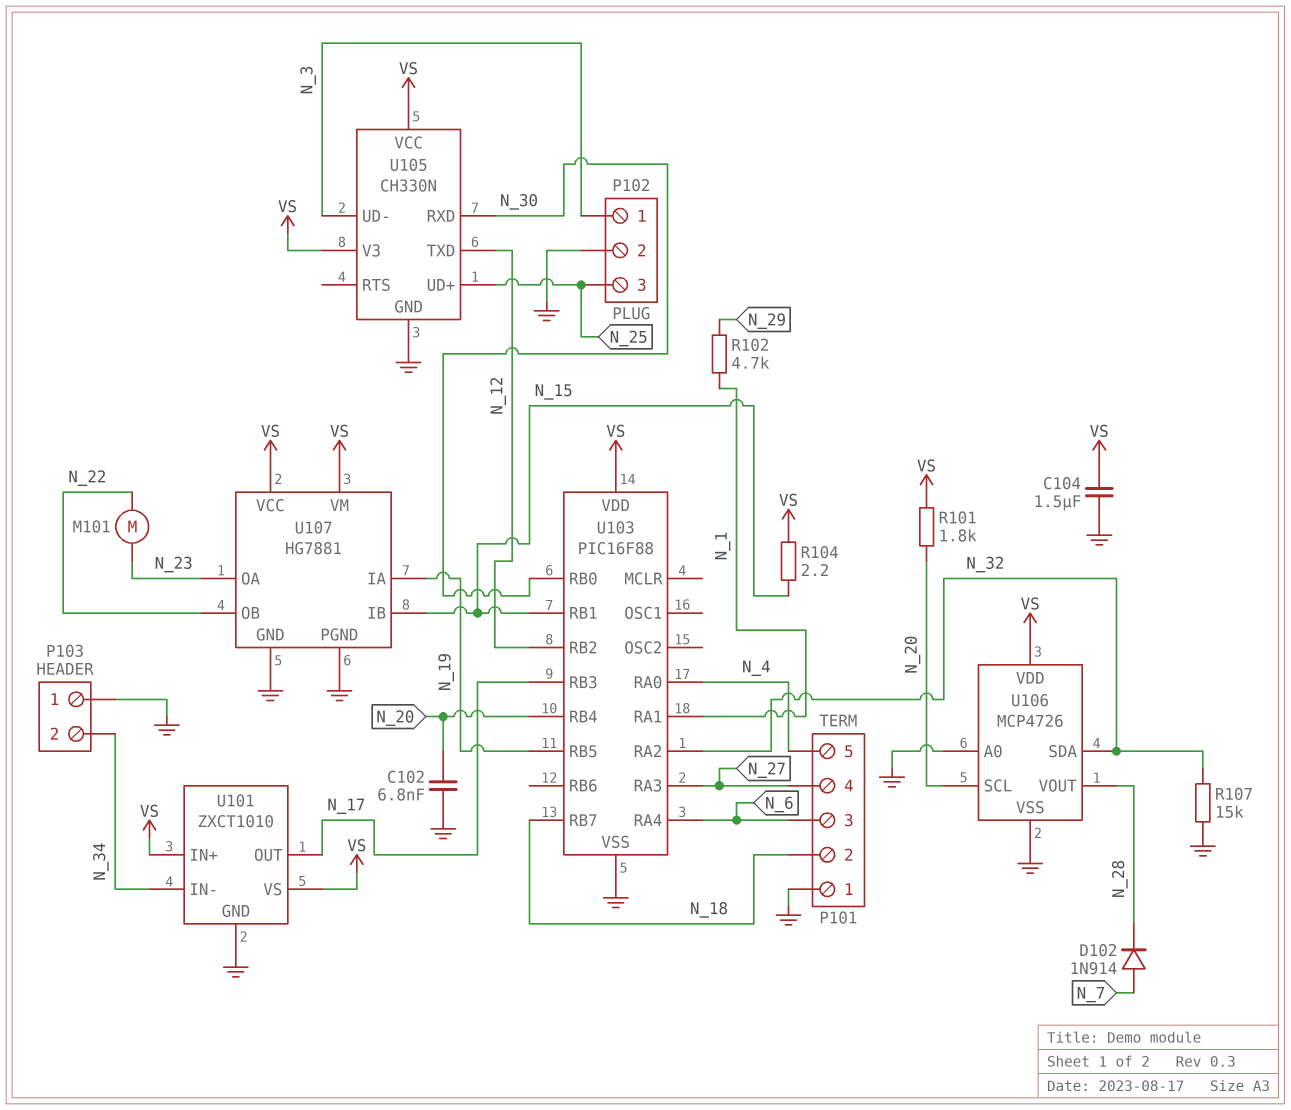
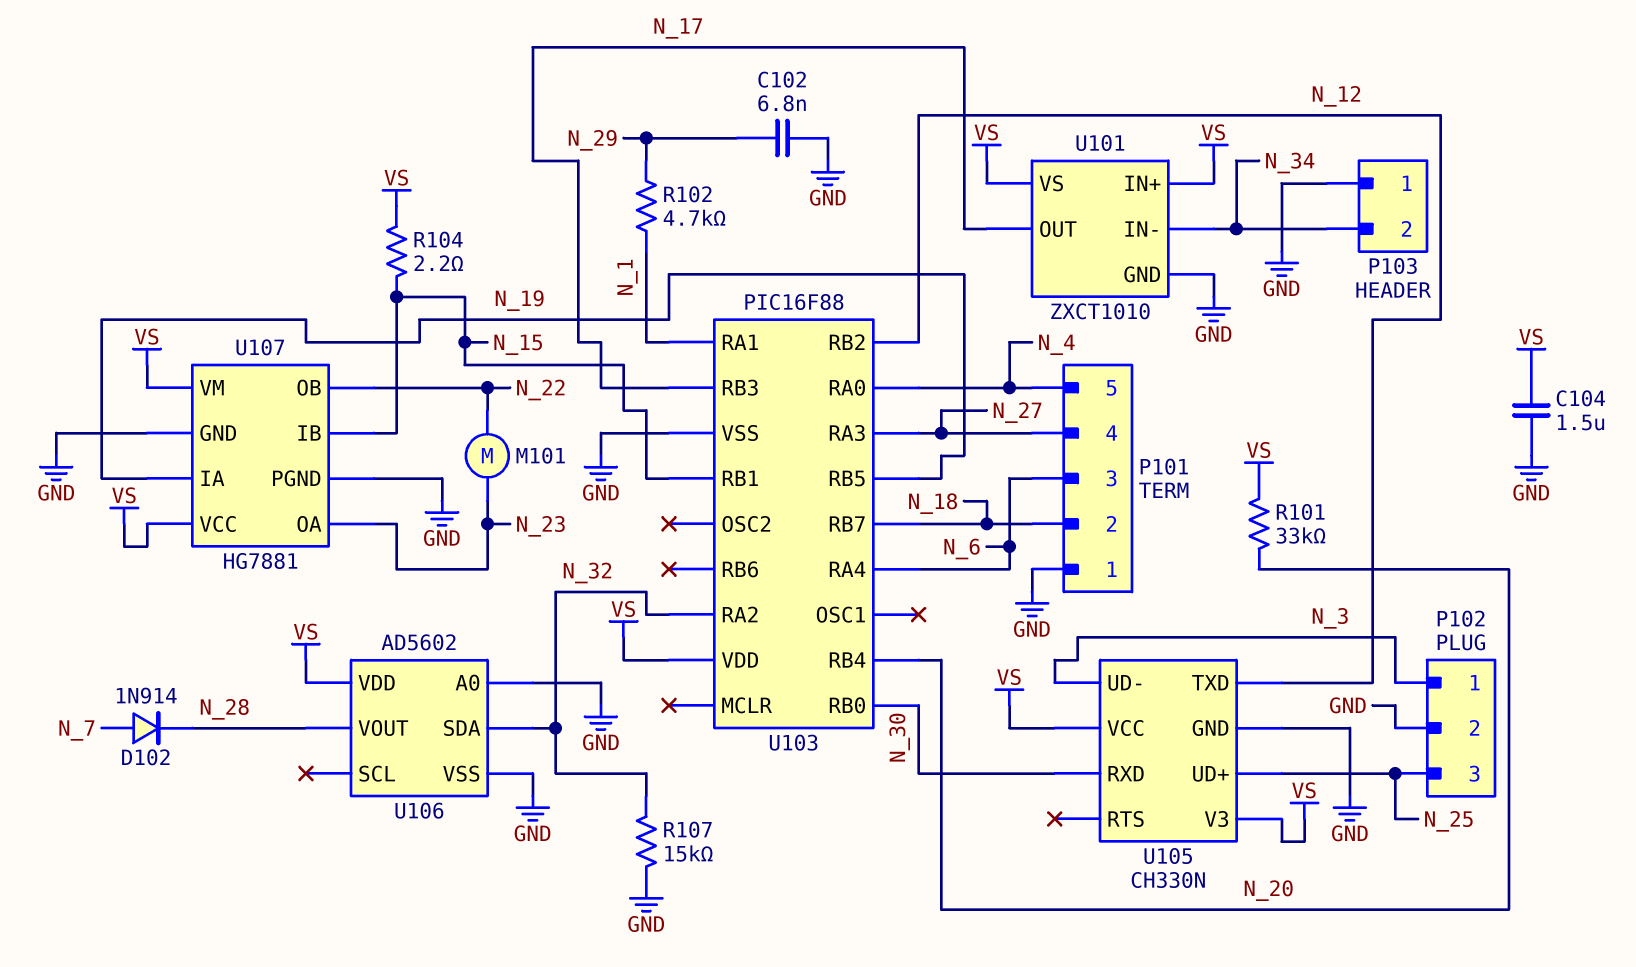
C102: 6.8nF (GND, N_20) -> 6.8nF (GND, N_29)
R101: 1.8k (N_20, VS) -> 33k (N_20, VS)
U106: MCP4726 -> AD5602
U106 pin SCL: N_20 -> none

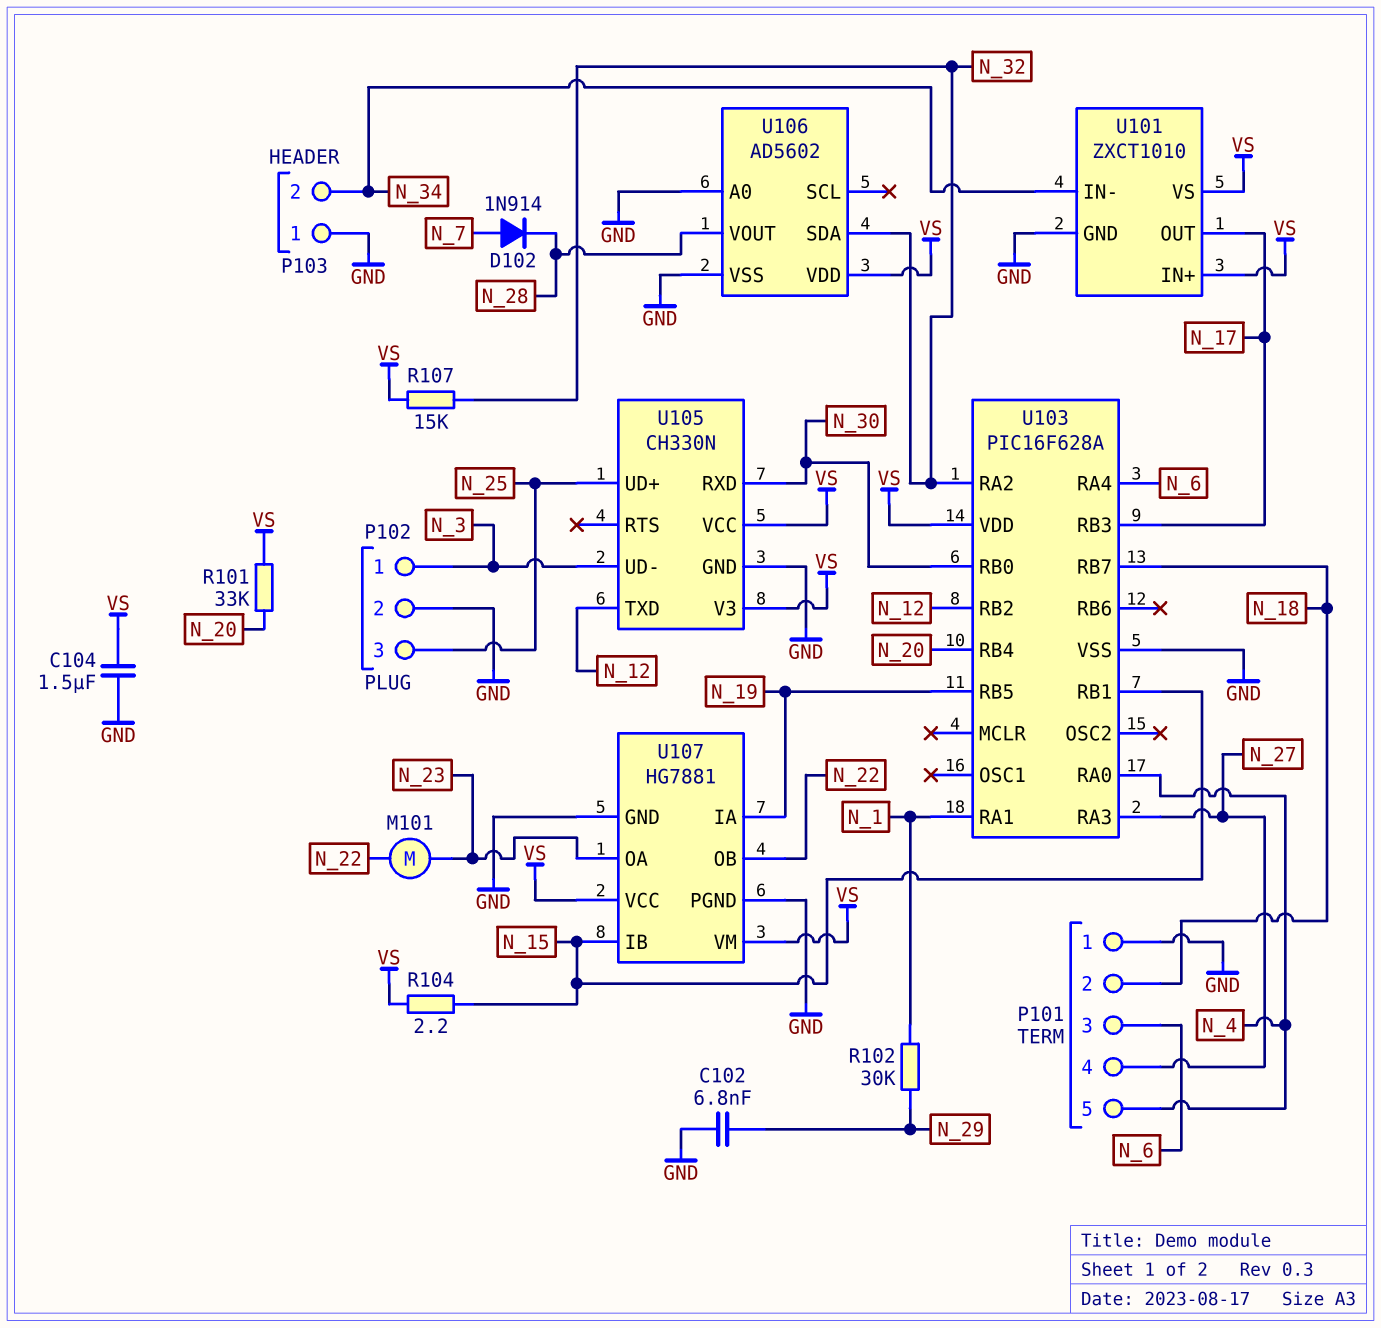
R102: 4.7k (N_1, N_29) -> 30k (N_1, N_29)
R107: 15k (GND, N_32) -> 15k (N_32, VS)
U103: PIC16F88 -> PIC16F628A

